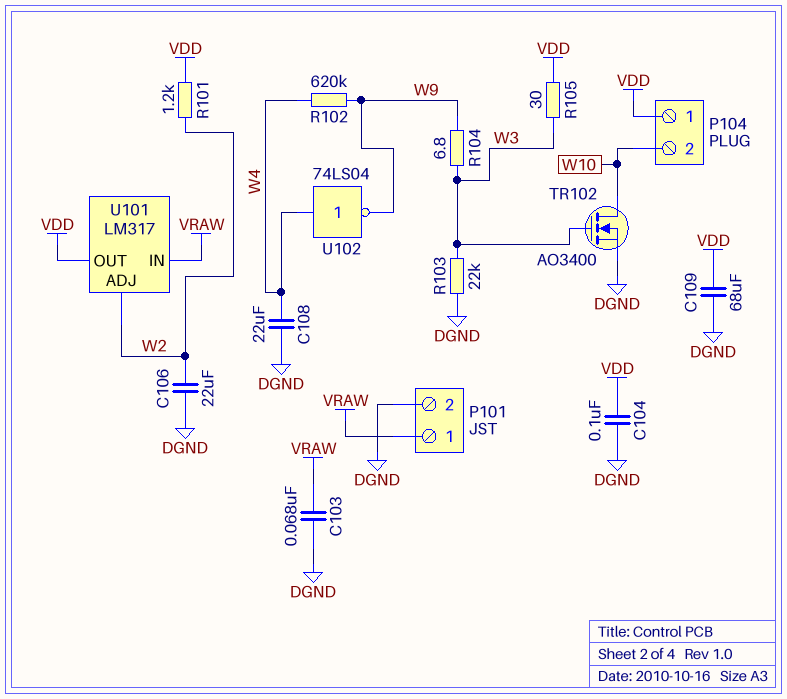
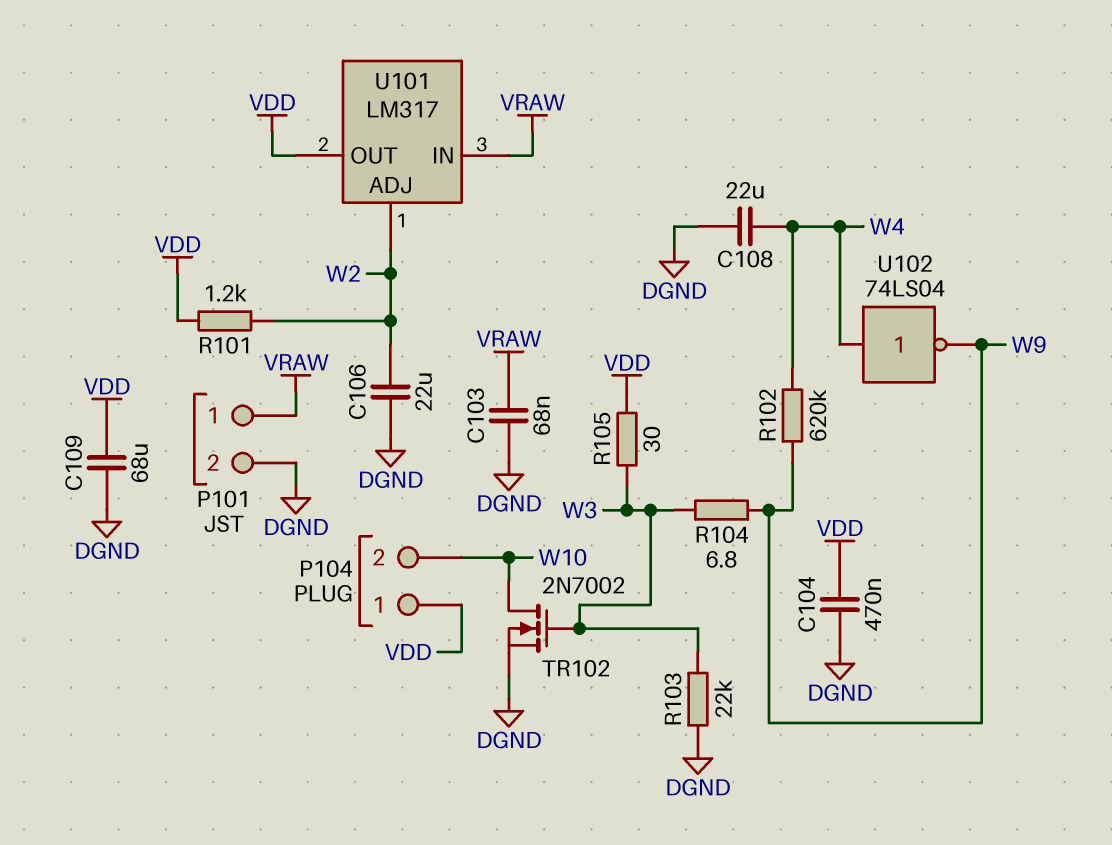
C104: 100nF (DGND, VDD) -> 470nF (DGND, VDD)
TR102: NMOS AO3400 (G W3, D W10, S DGND) -> NMOS 2N7002 (G W3, D W10, S DGND)

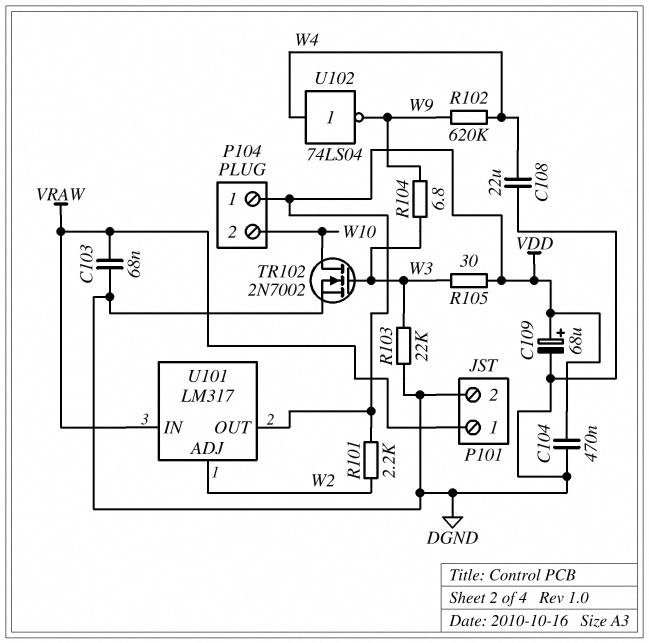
C106: 22uF (DGND, W2) -> none
C109: 68uF (DGND, VDD) -> 68uF (plus VDD, minus DGND)
R101: 1.2k (VDD, W2) -> 2.2k (VDD, W2)

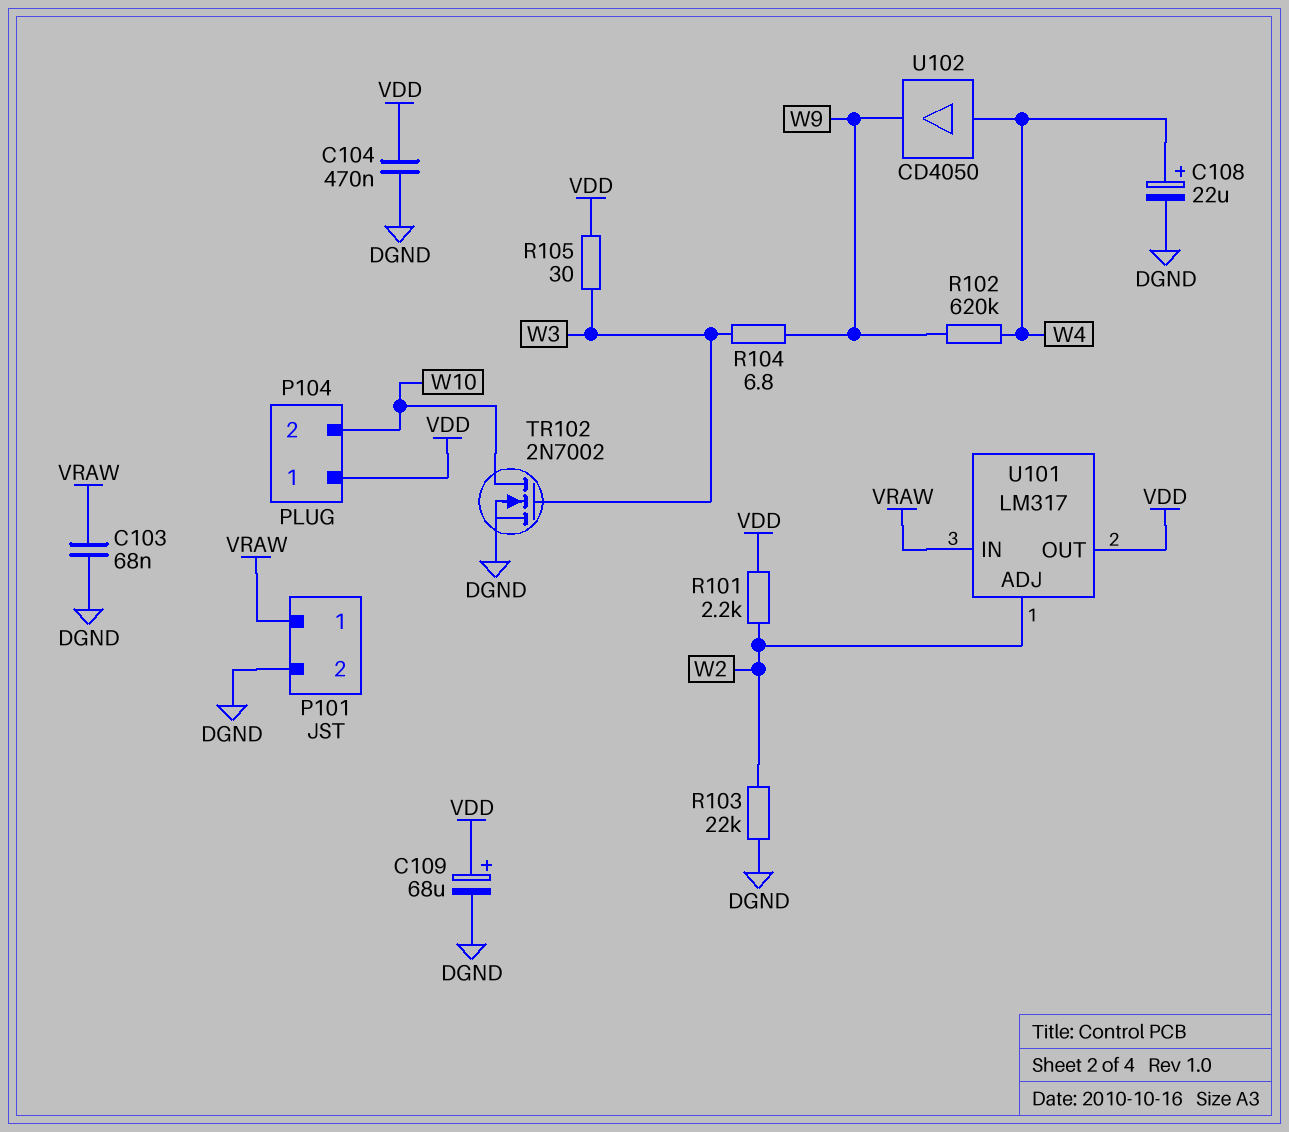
C108: 22uF (DGND, W4) -> 22uF (plus W4, minus DGND)
R103: 22k (DGND, W3) -> 22k (DGND, W2)
U102: NOT 74LS04 (in W4, out W9) -> buffer CD4050 (in W4, out W9)

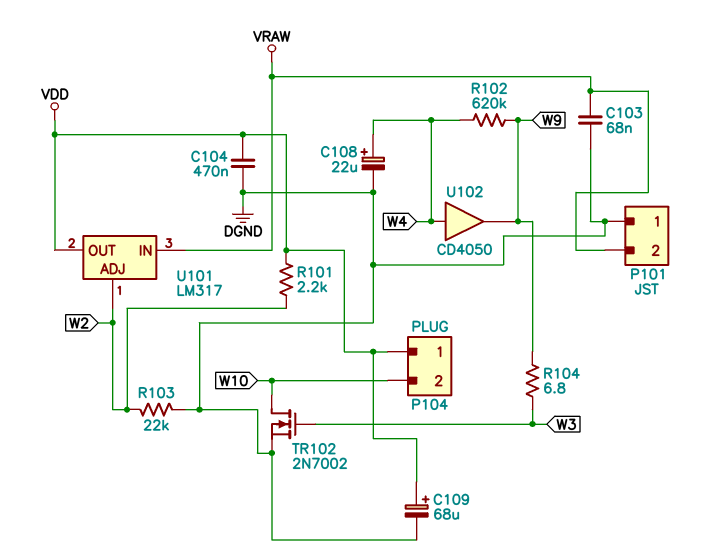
P101 pin 1: VRAW -> DGND
P101 pin 2: DGND -> VRAW
R105: 30 (VDD, W3) -> none

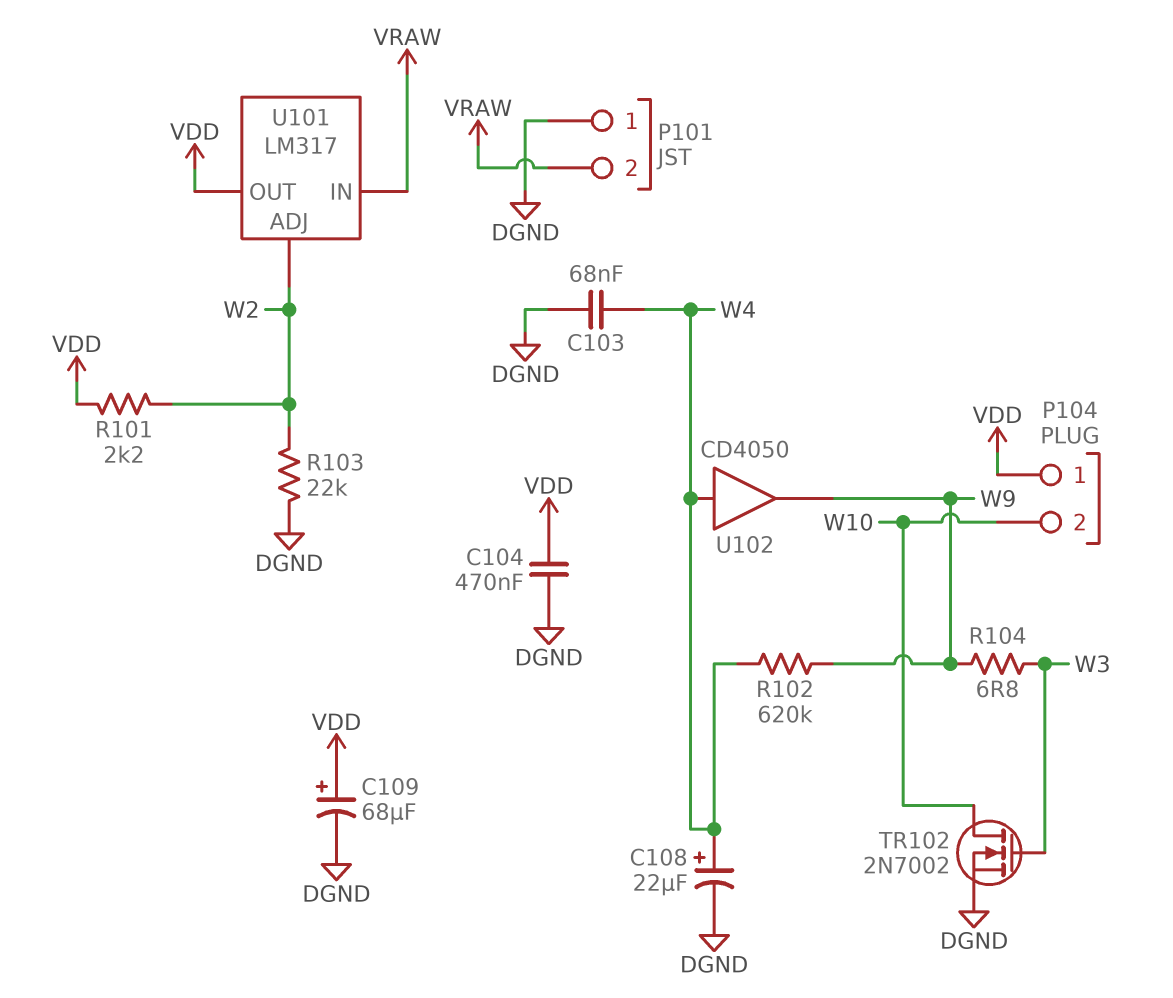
C103: 68nF (DGND, VRAW) -> 68nF (DGND, W4)

